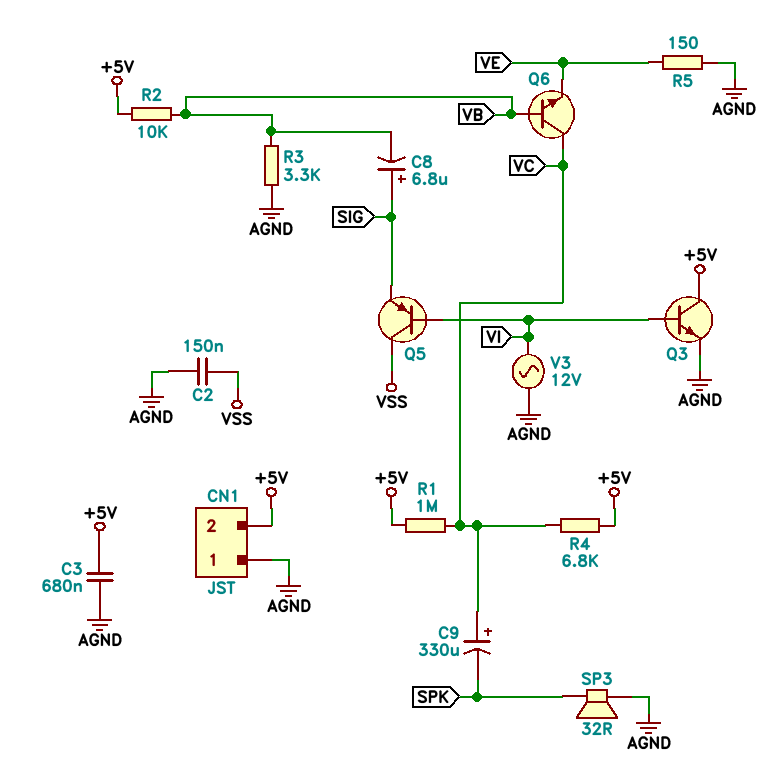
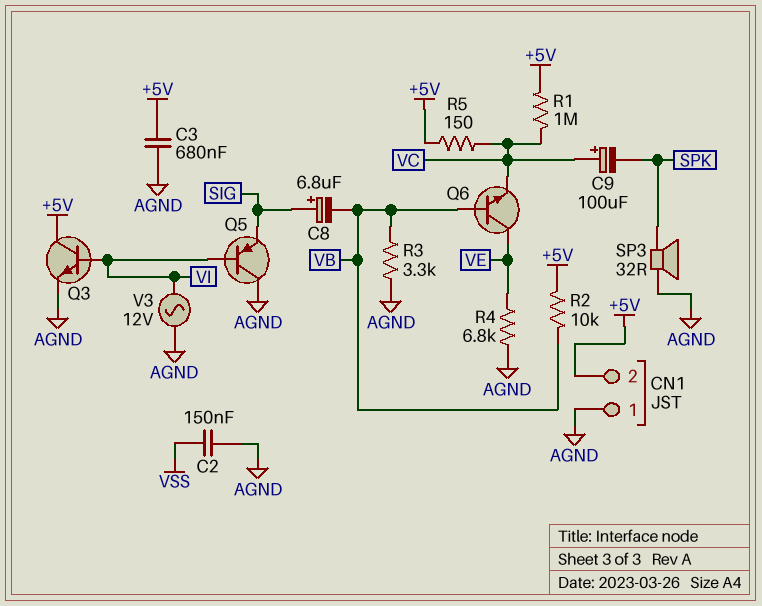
C9: 330uF (plus VC, minus SPK) -> 100uF (plus VC, minus SPK)
Q5: PNP (B VI, C VSS, E SIG) -> PNP (B VI, C AGND, E SIG)
Q6: NPN (B VB, C VC, E VE) -> NPN (B VB, C VE, E VC)
R4: 6.8k (+5V, VC) -> 6.8k (AGND, VE)
R5: 150 (AGND, VE) -> 150 (+5V, VC)

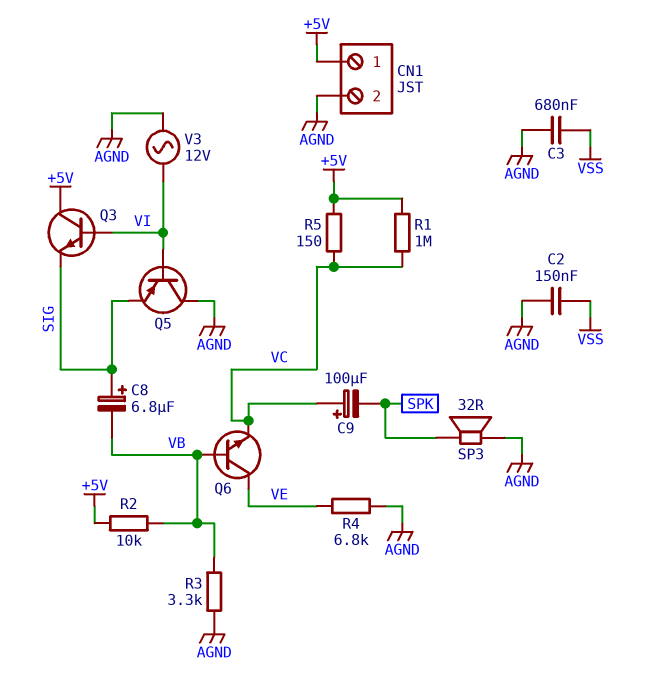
C3: 680nF (+5V, AGND) -> 680nF (AGND, VSS)
CN1 pin 1: AGND -> +5V
CN1 pin 2: +5V -> AGND
Q3: NPN (B VI, C +5V, E AGND) -> NPN (B VI, C +5V, E SIG)

